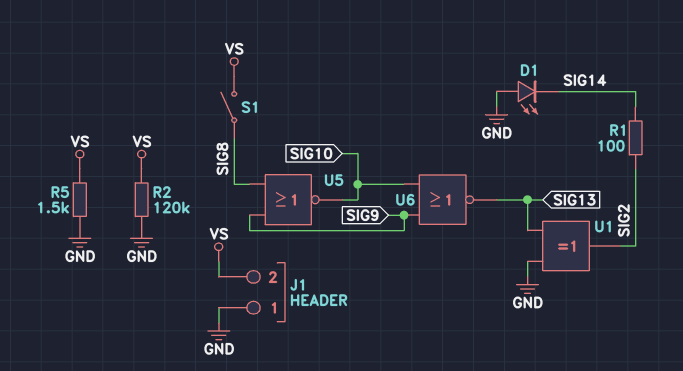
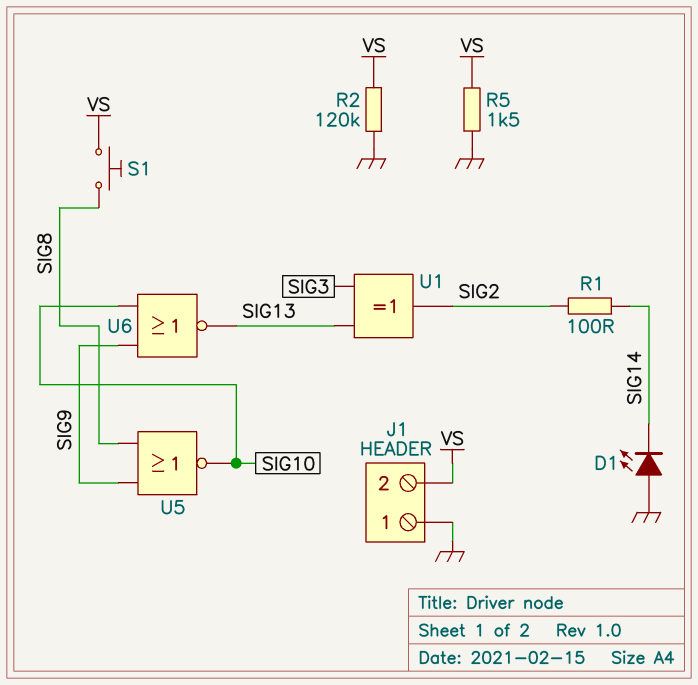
S1: switch (SIG8, VS) -> button (SIG8, VS)
U1: XOR (in GND, in SIG13, out SIG2) -> XOR (in SIG3, in SIG13, out SIG2)

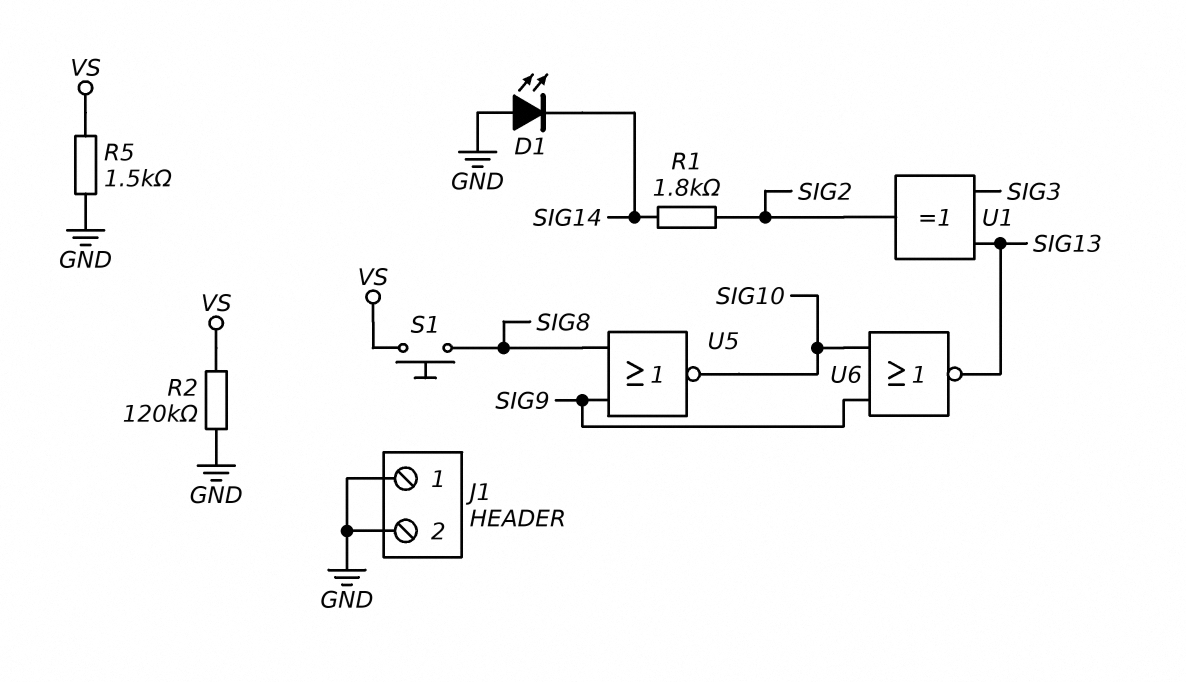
J1 pin 2: VS -> GND
R1: 100 (SIG2, SIG14) -> 1.8k (SIG2, SIG14)

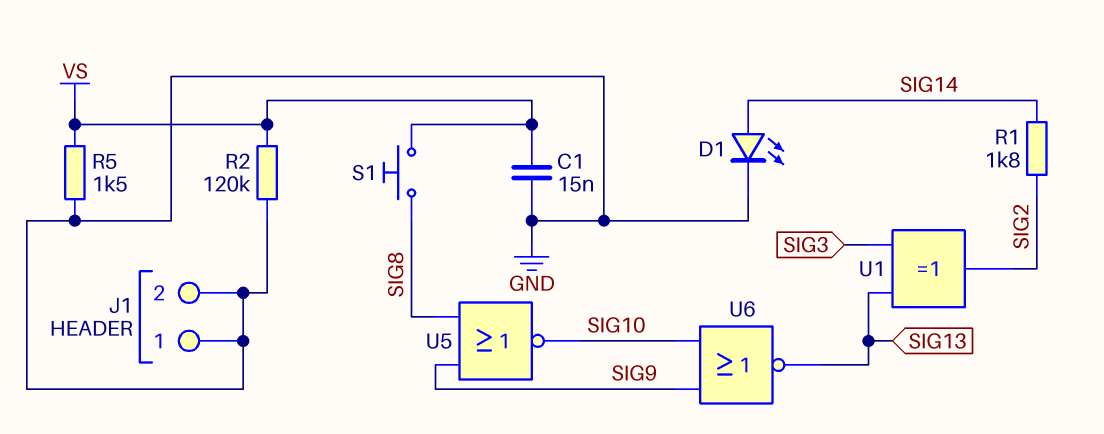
C1: none -> 15nF (GND, VS)
D1: LED (A GND, K SIG14) -> LED (A SIG14, K GND)

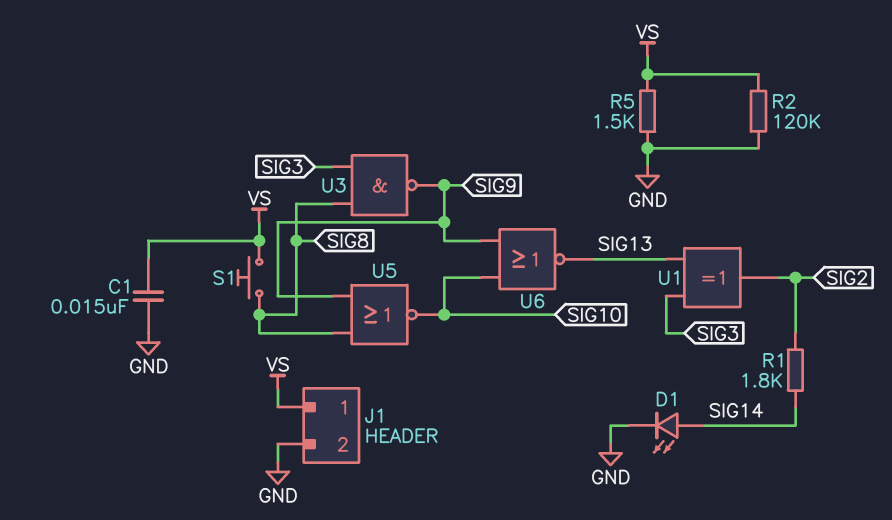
J1 pin 1: GND -> VS
U3: none -> NAND (in SIG3, in SIG8, out SIG9)

